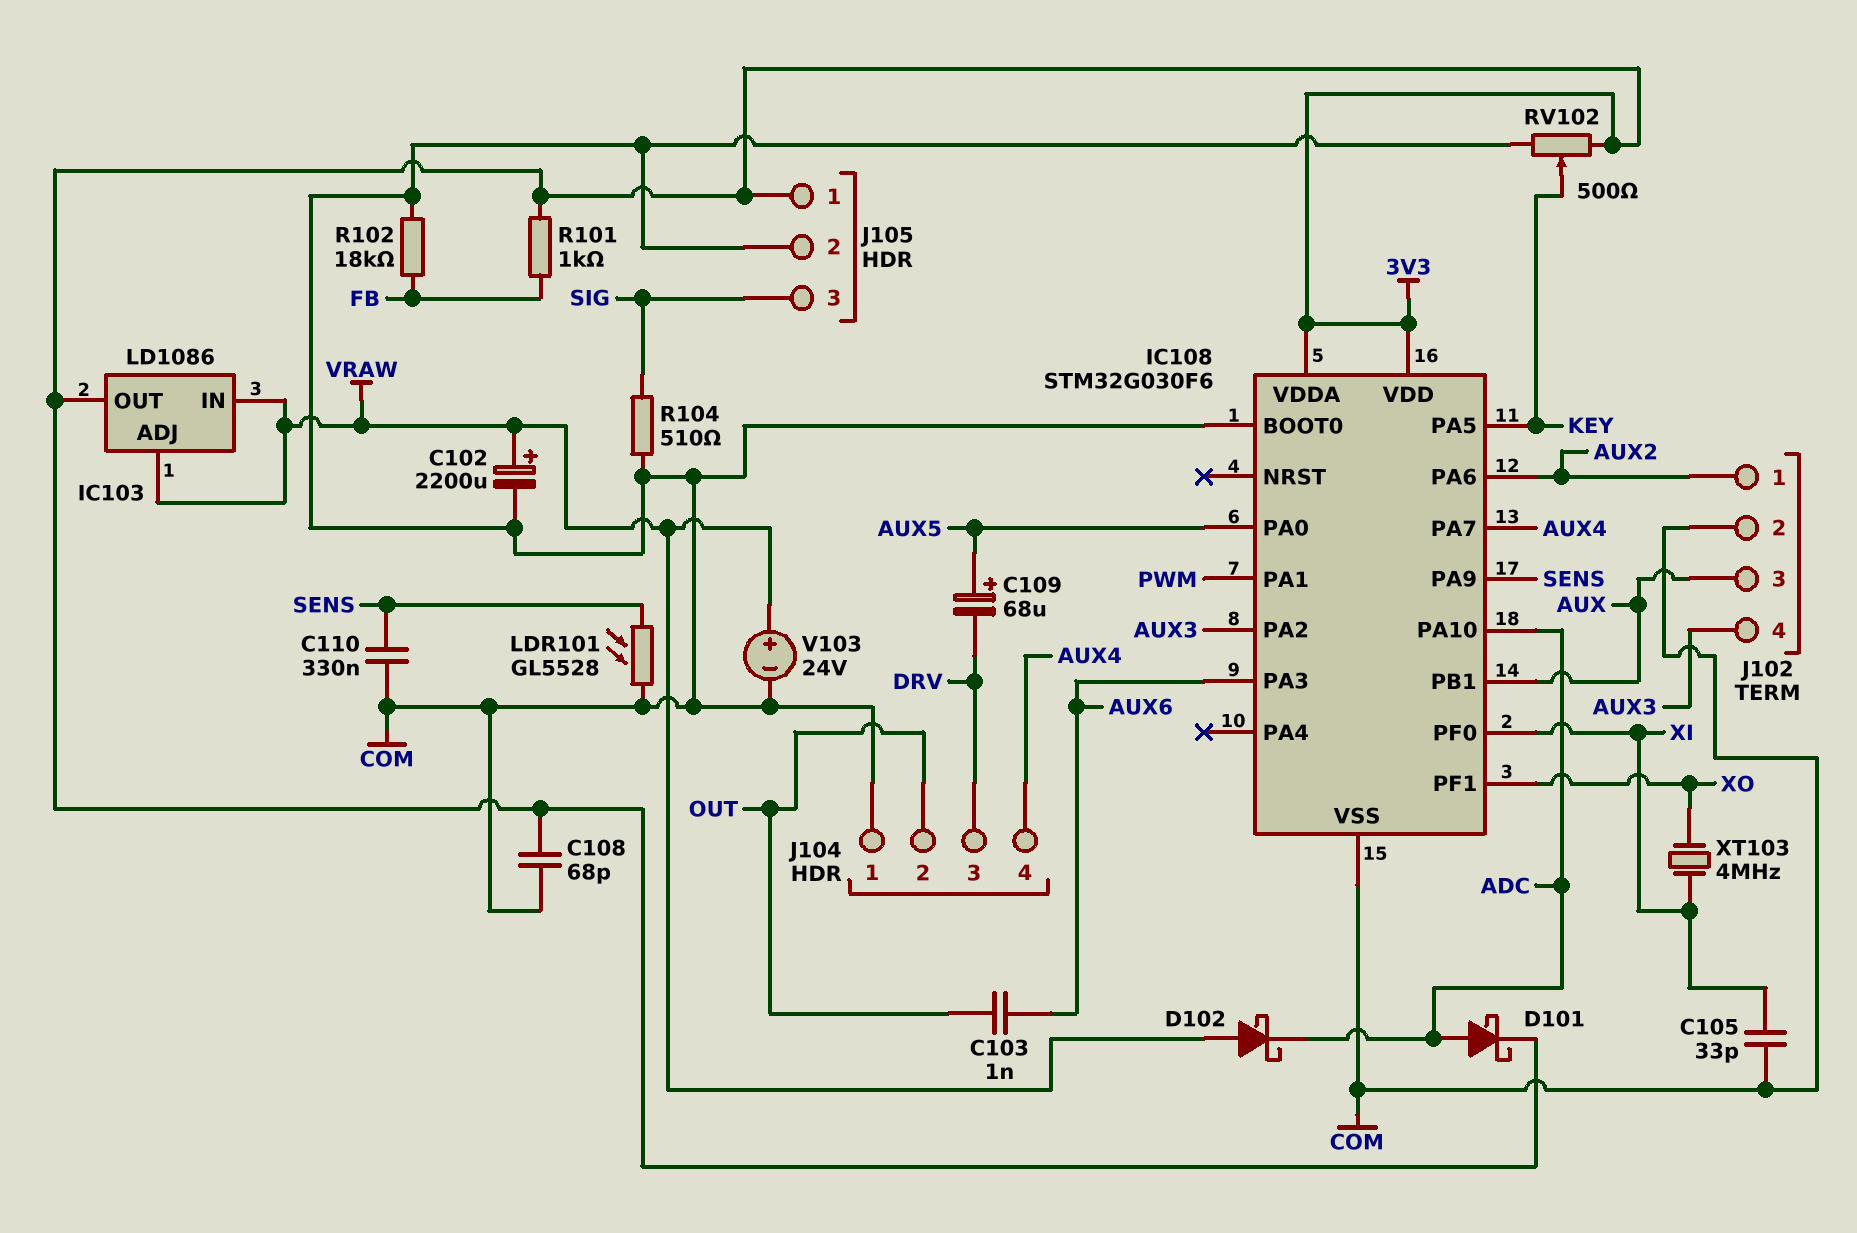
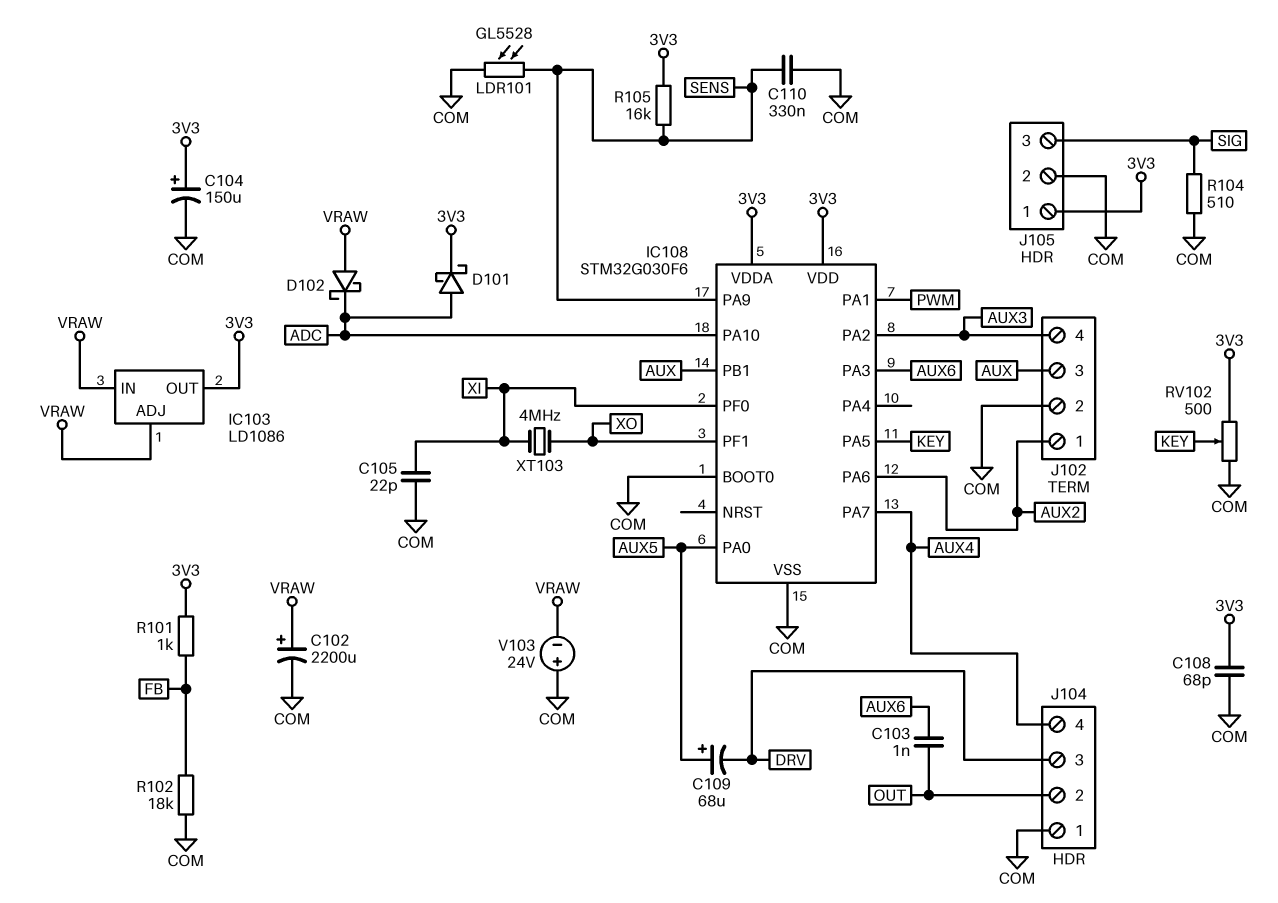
C104: none -> 150uF (plus 3V3, minus COM)
C105: 33pF (COM, XI) -> 22pF (COM, XI)
R105: none -> 16k (3V3, SENS)
V103: 24V (plus VRAW, minus COM) -> 24V (plus COM, minus VRAW)

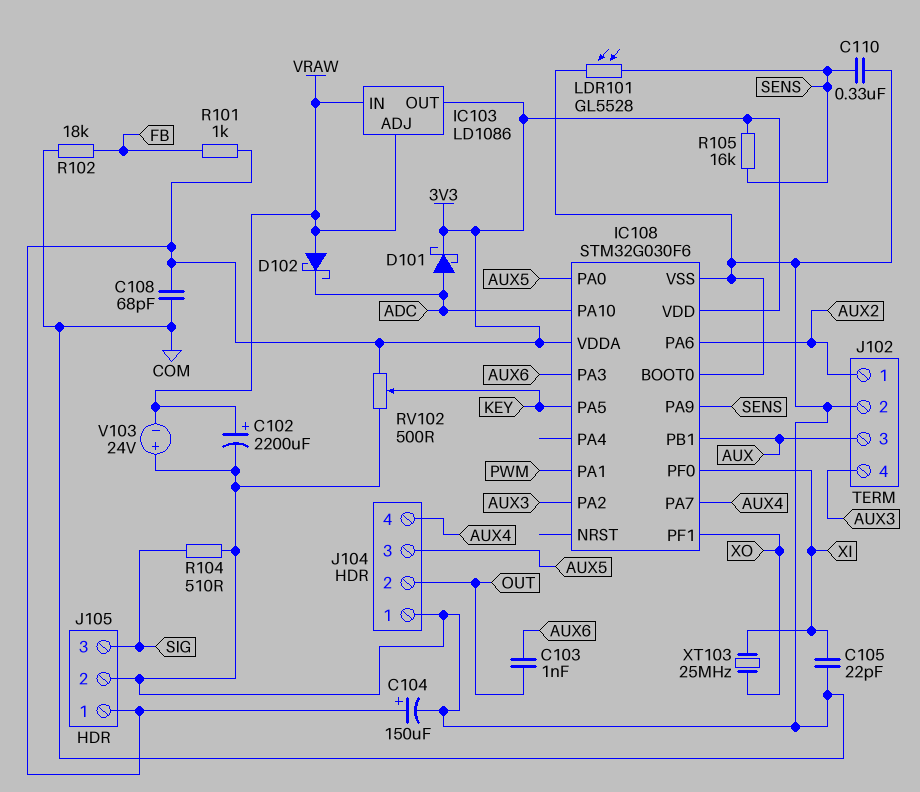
C109: 68uF (plus AUX5, minus DRV) -> none
J104 pin 3: DRV -> AUX5
XT103: 4MHz (XI, XO) -> 25MHz (XI, XO)

